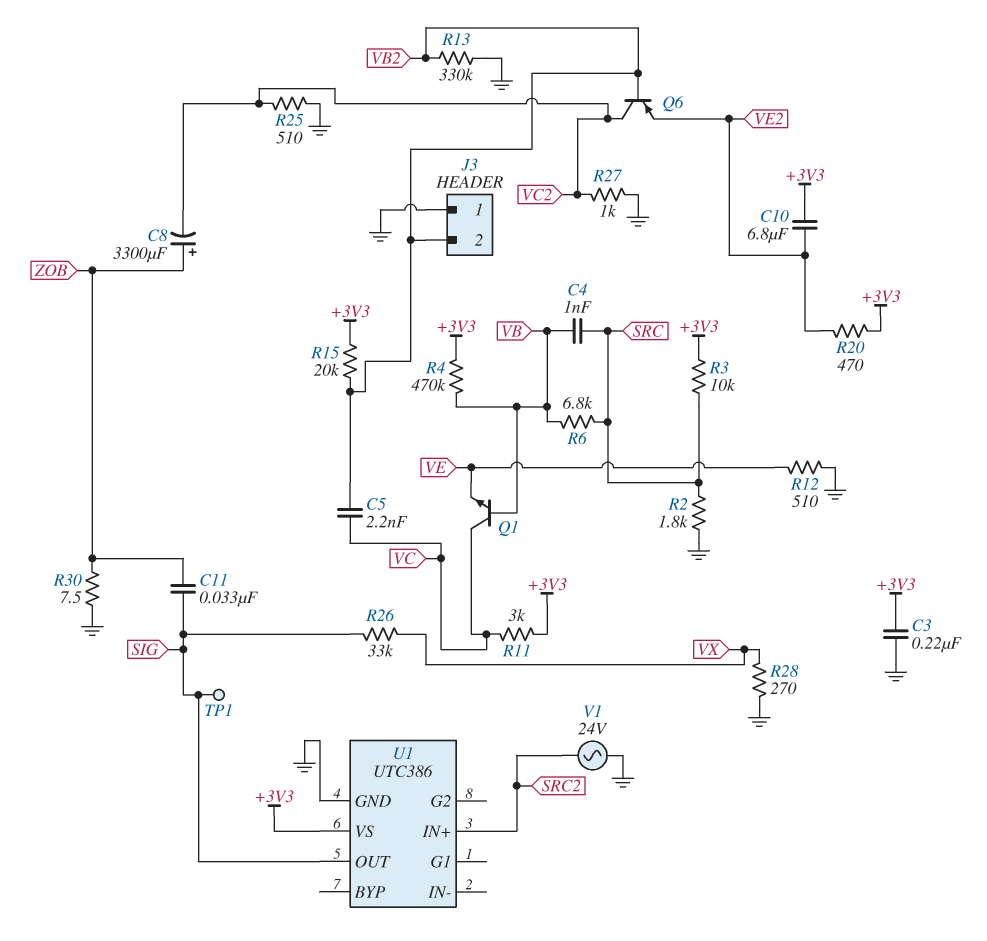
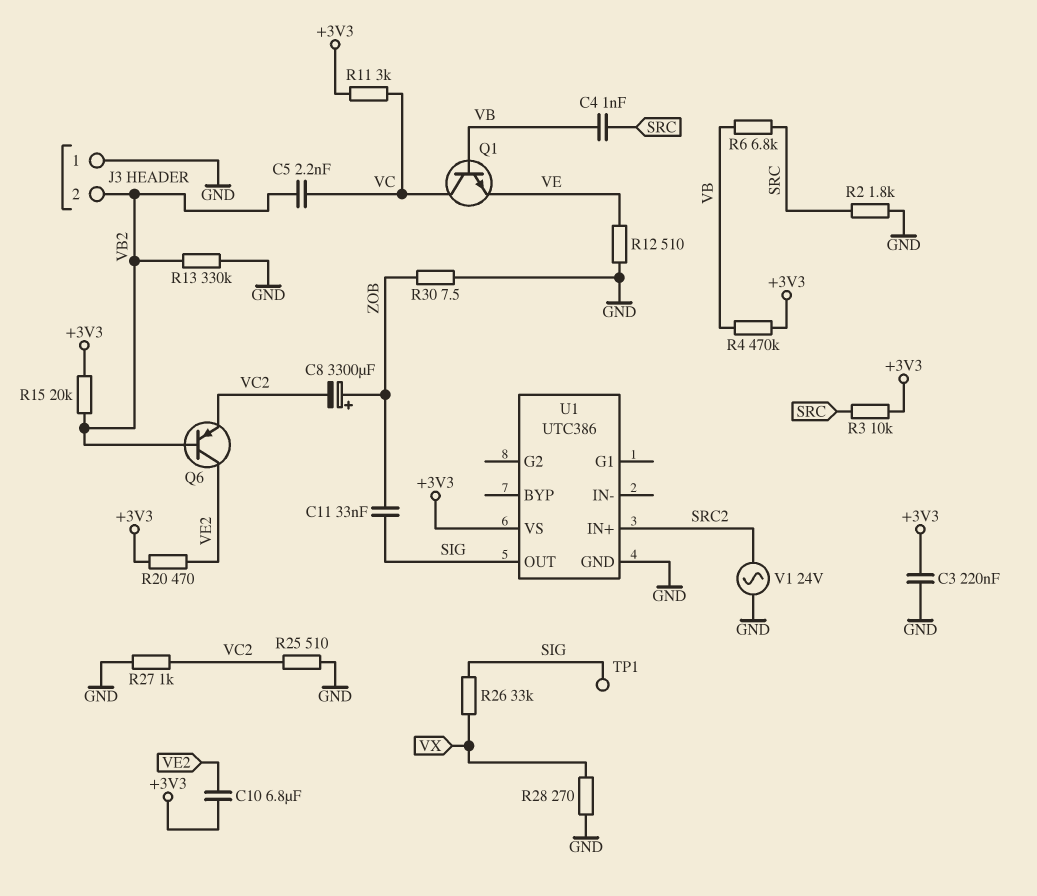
Q6: PNP (B VB2, C VC2, E VE2) -> PNP (B VB2, C VE2, E VC2)

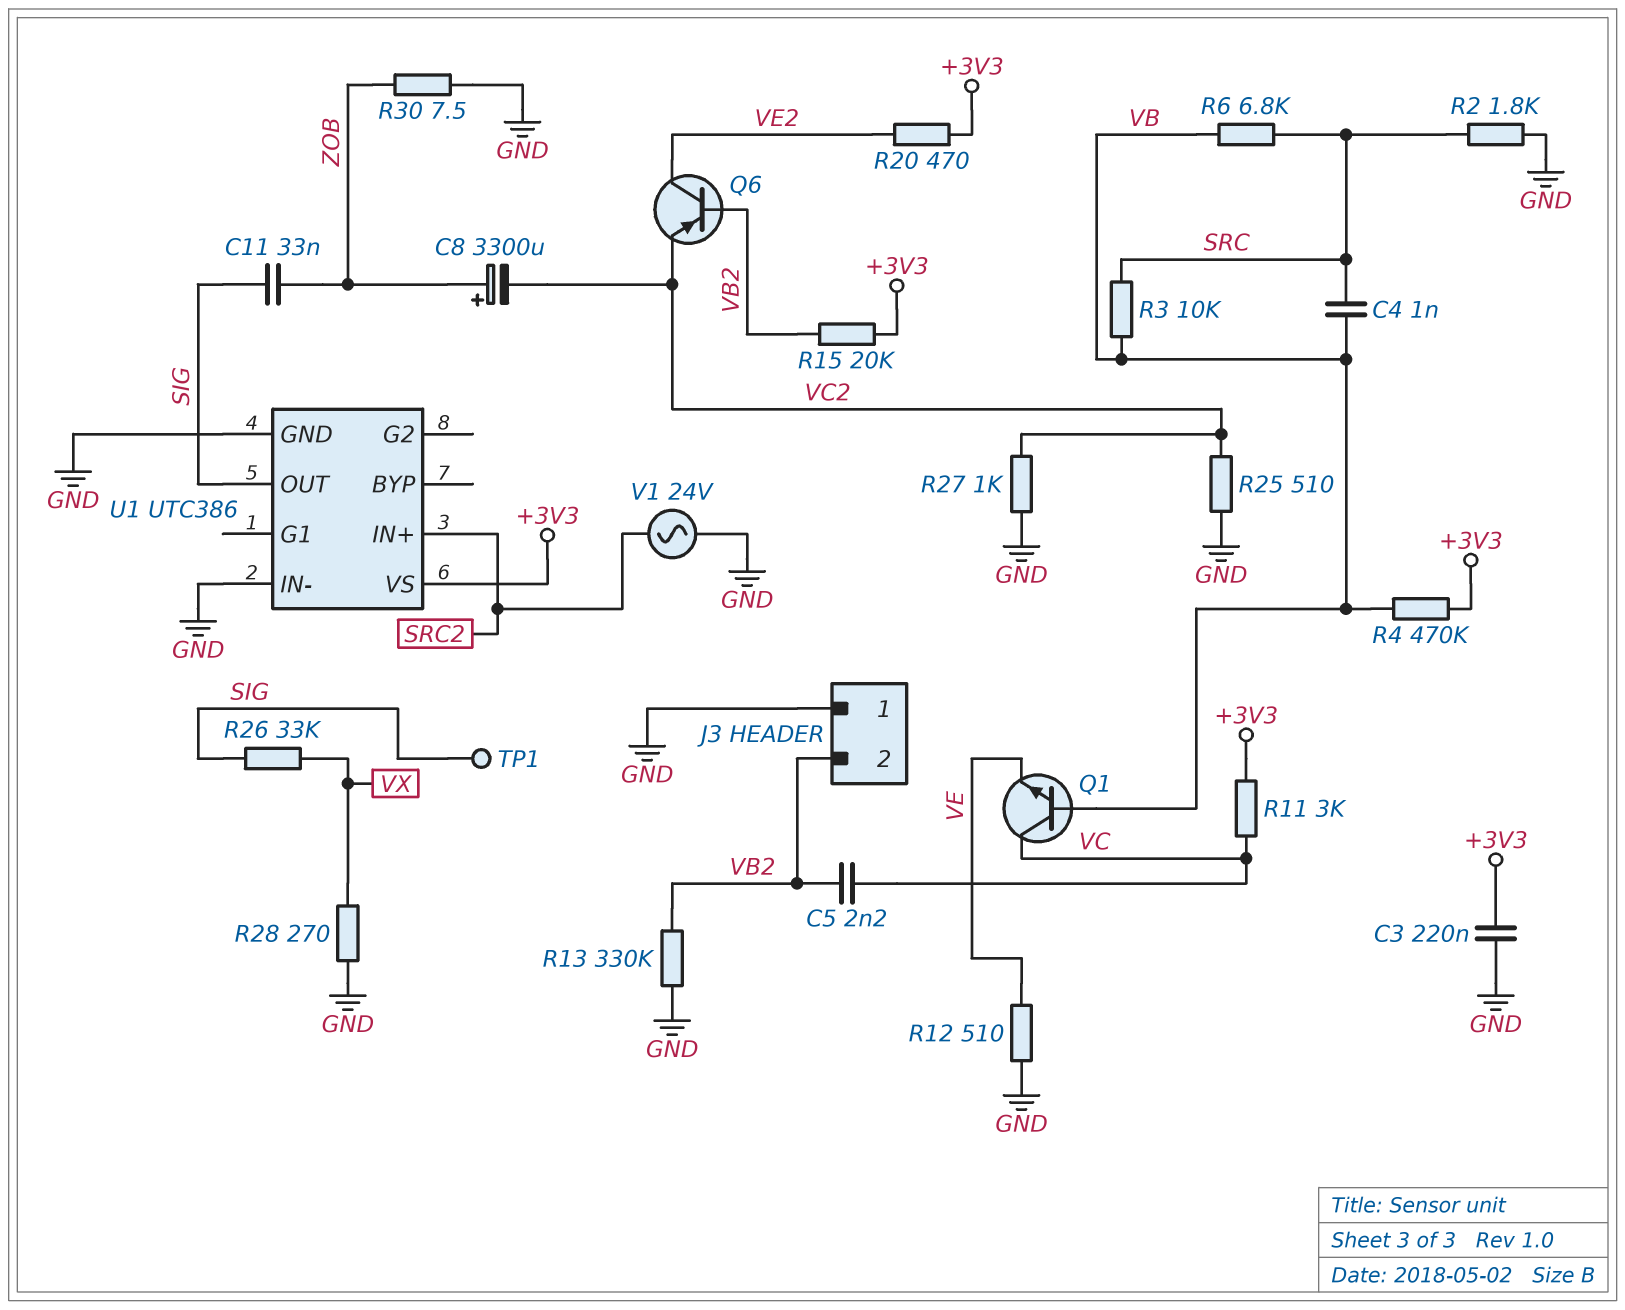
C10: 6.8uF (+3V3, VE2) -> none
R3: 10k (+3V3, SRC) -> 10k (SRC, VB)
U1 pin IN-: none -> GND

